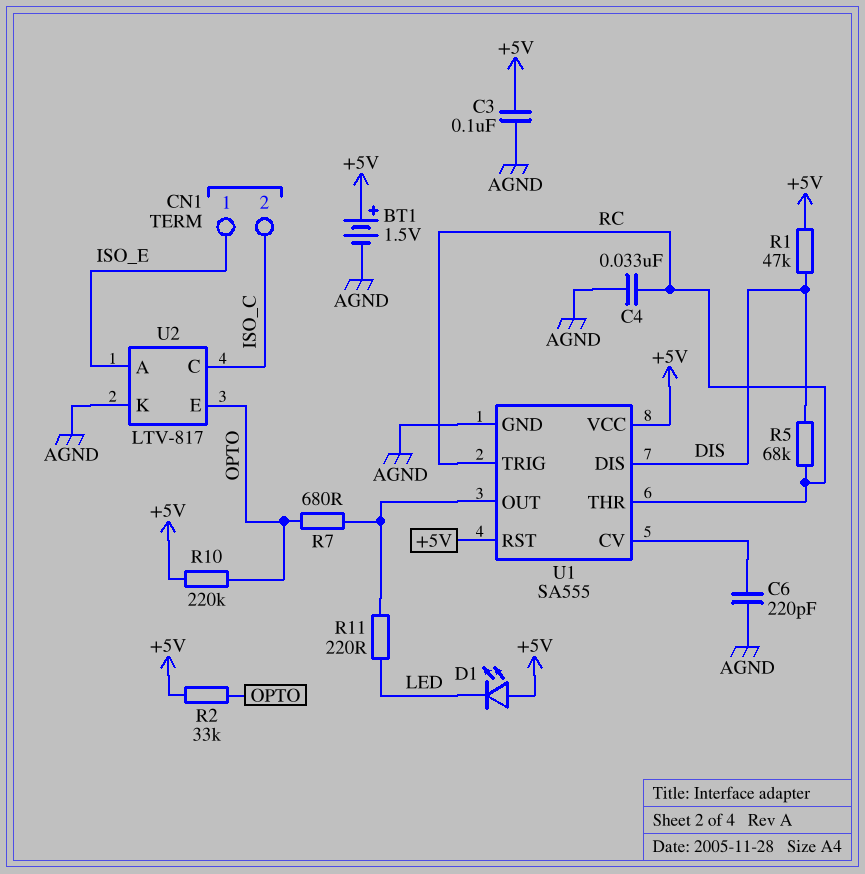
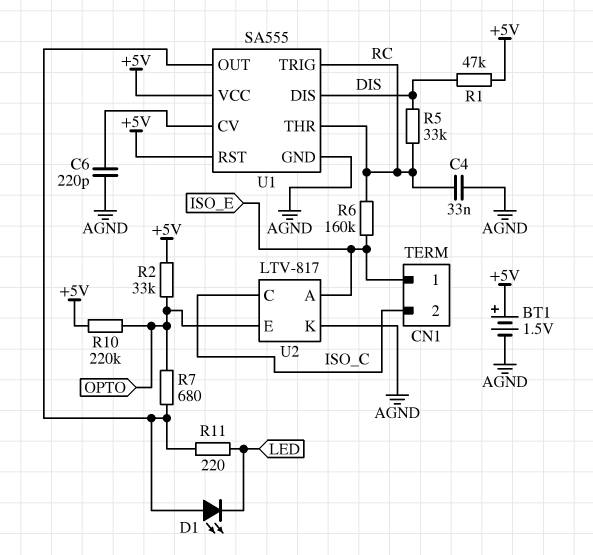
C3: 100nF (+5V, AGND) -> none
D1: LED (A +5V, K LED) -> LED (A U1/OUT, K LED)
R5: 68k (DIS, RC) -> 33k (DIS, RC)
R6: none -> 160k (ISO_E, RC)

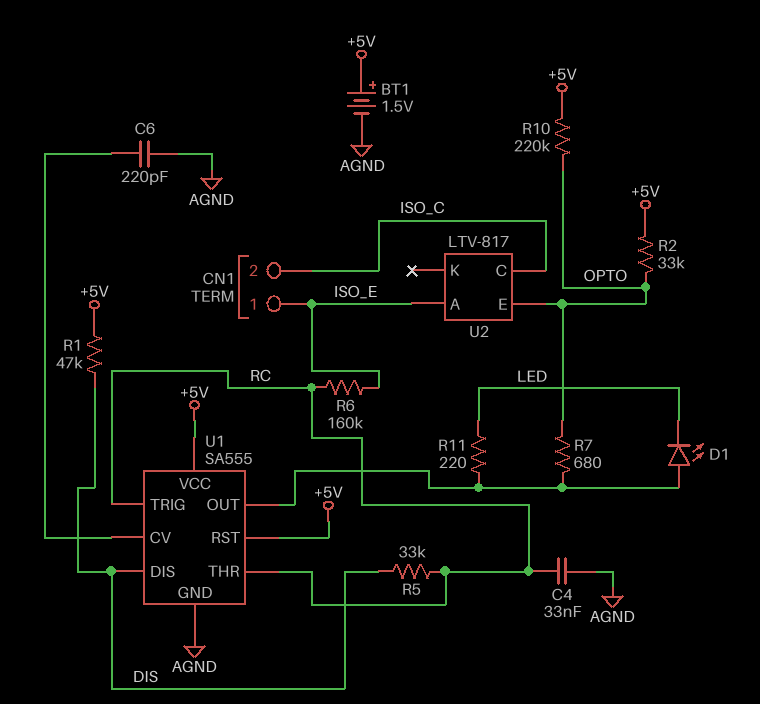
U2 pin K: AGND -> none

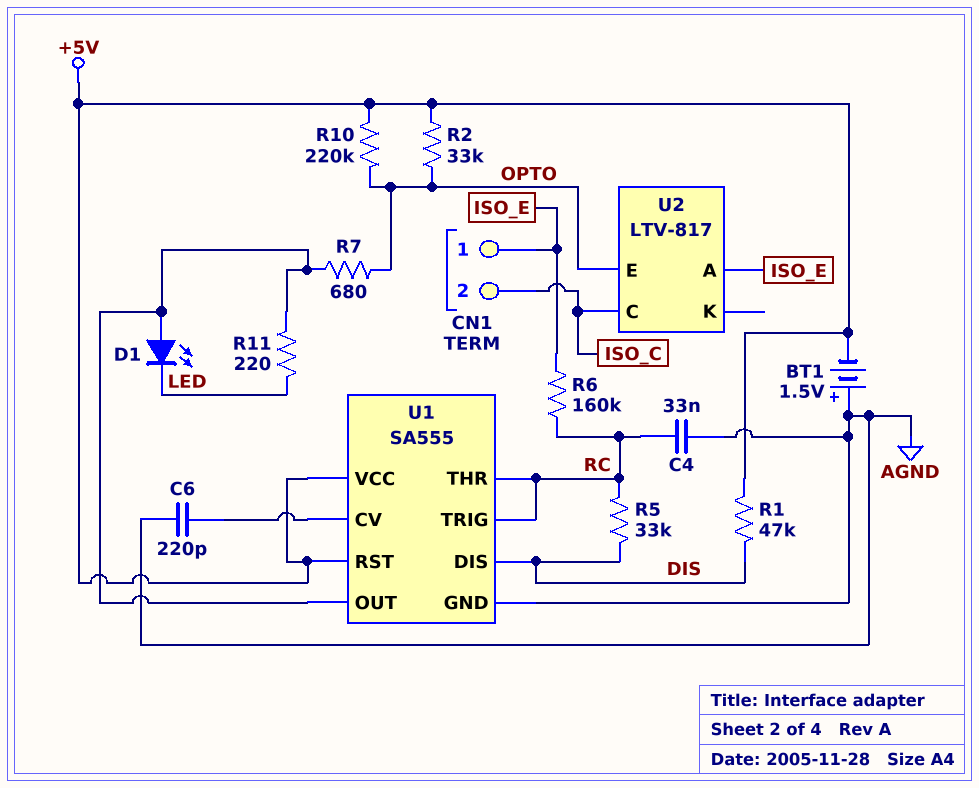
BT1: 1.5V (plus +5V, minus AGND) -> 1.5V (plus AGND, minus +5V)

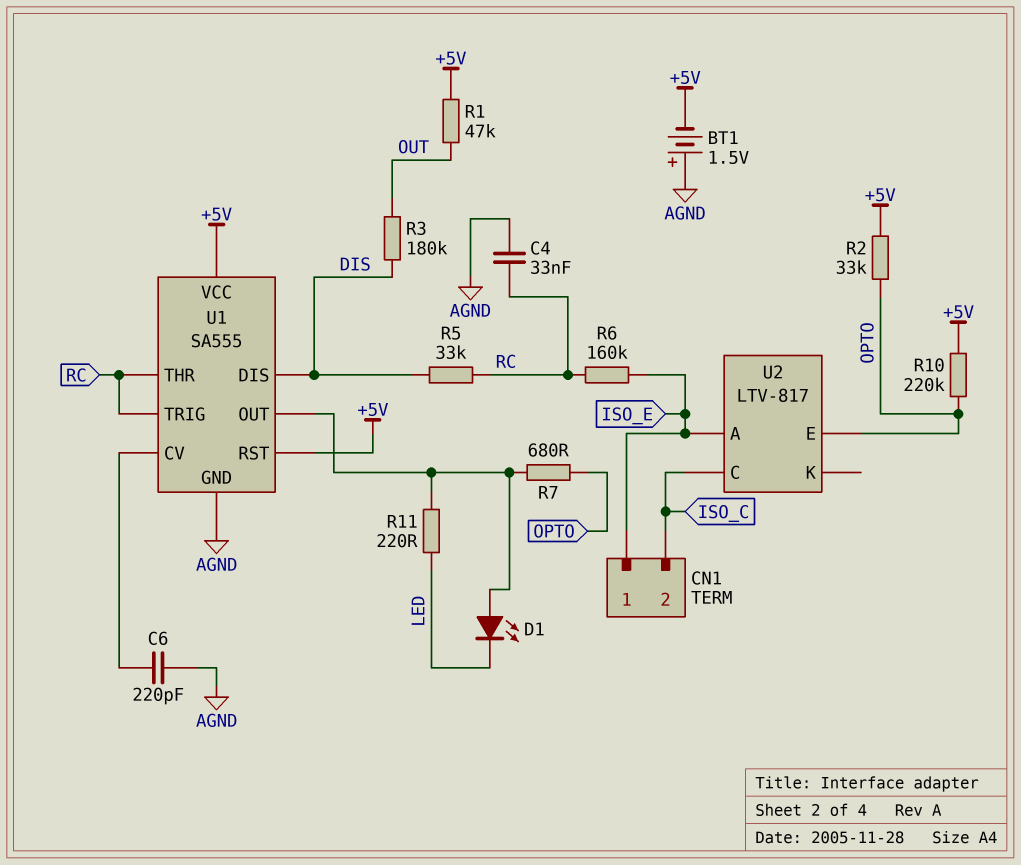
R1: 47k (+5V, DIS) -> 47k (+5V, OUT)
R3: none -> 180k (DIS, OUT)

